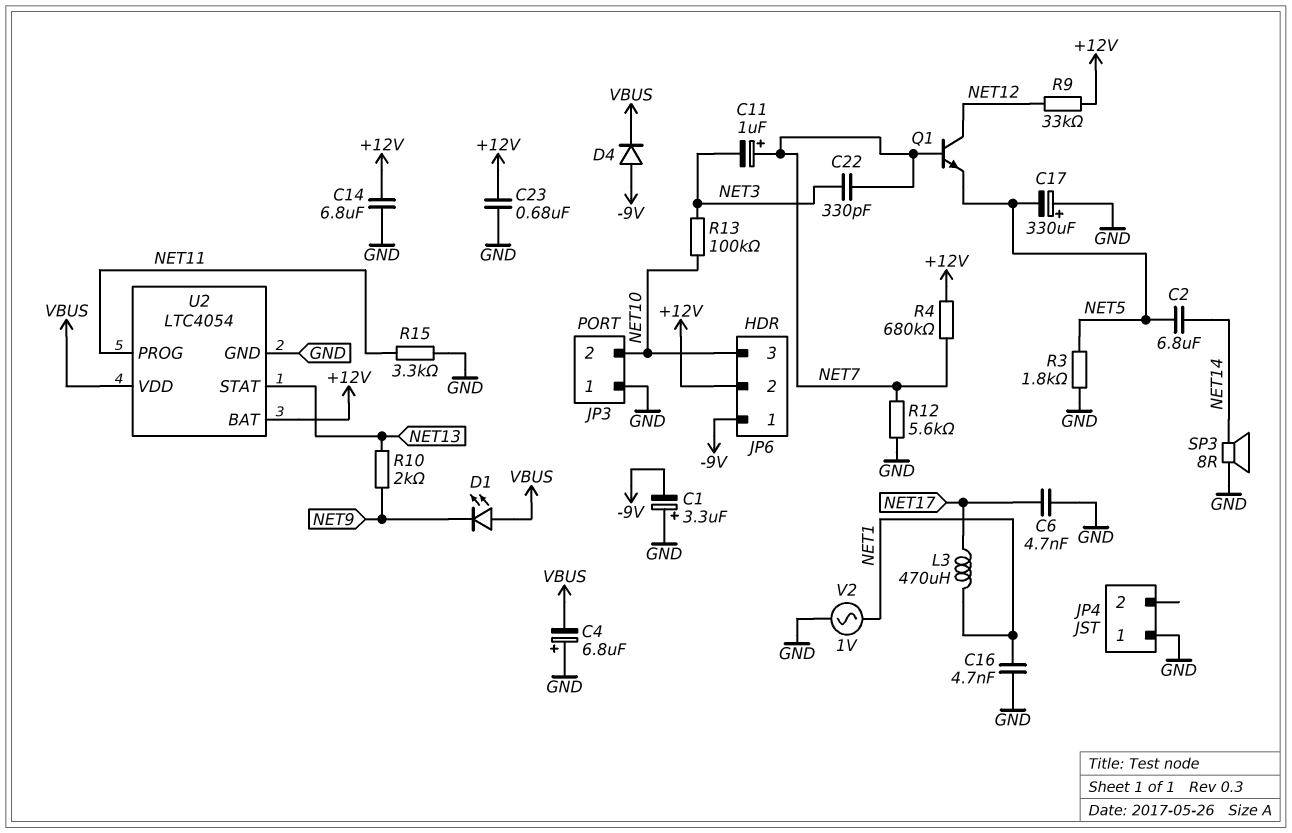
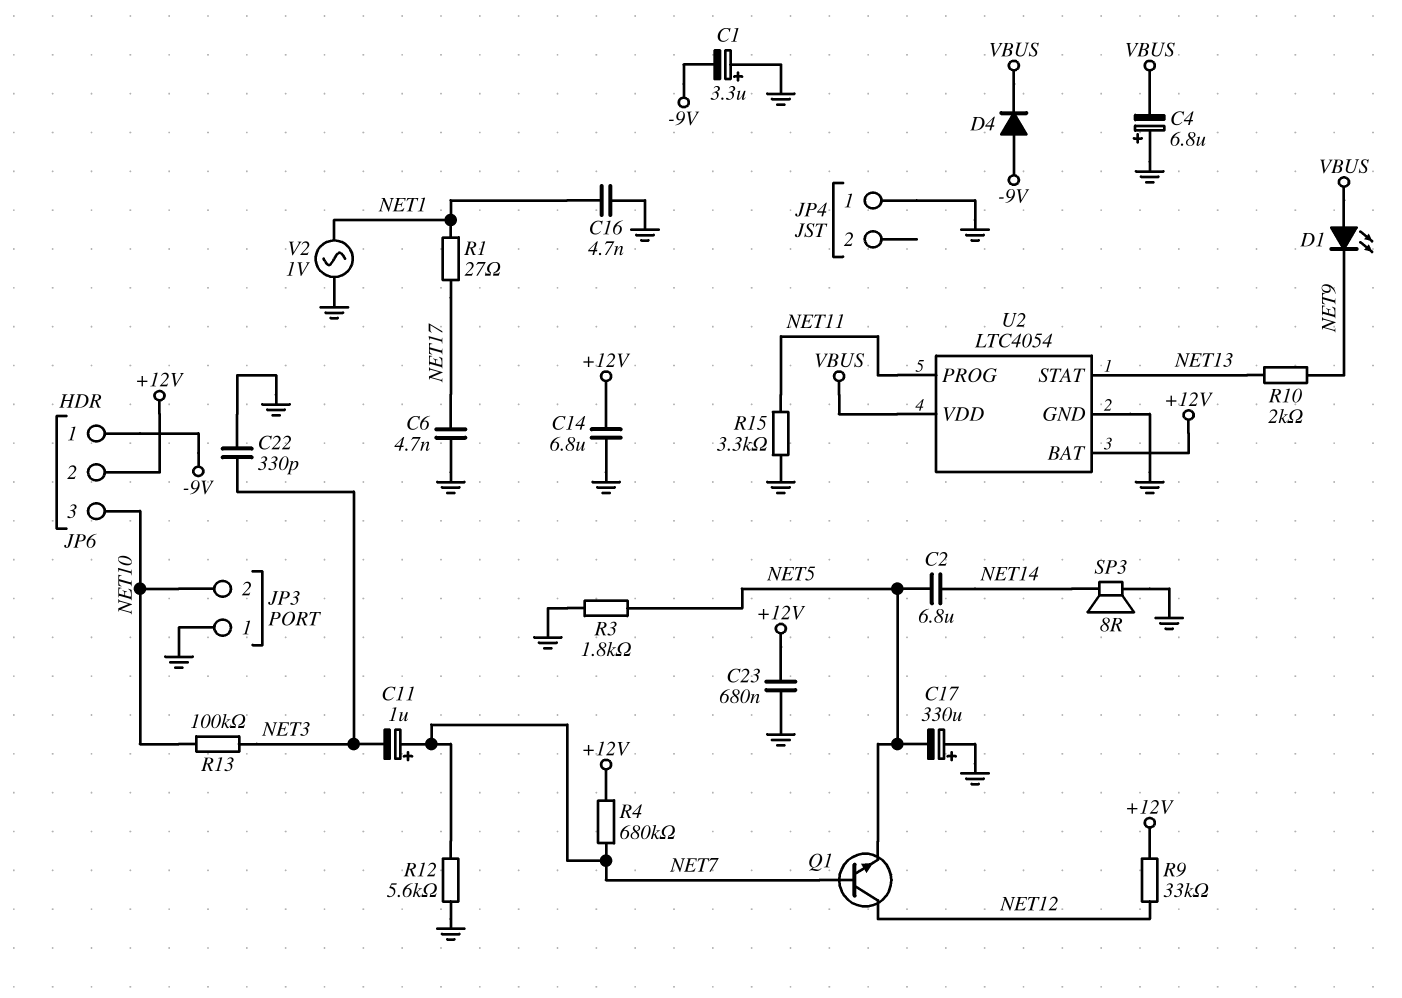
C22: 330pF (NET3, NET7) -> 330pF (GND, NET3)
L3: 470uH (NET1, NET17) -> none
R1: none -> 27 (NET1, NET17)

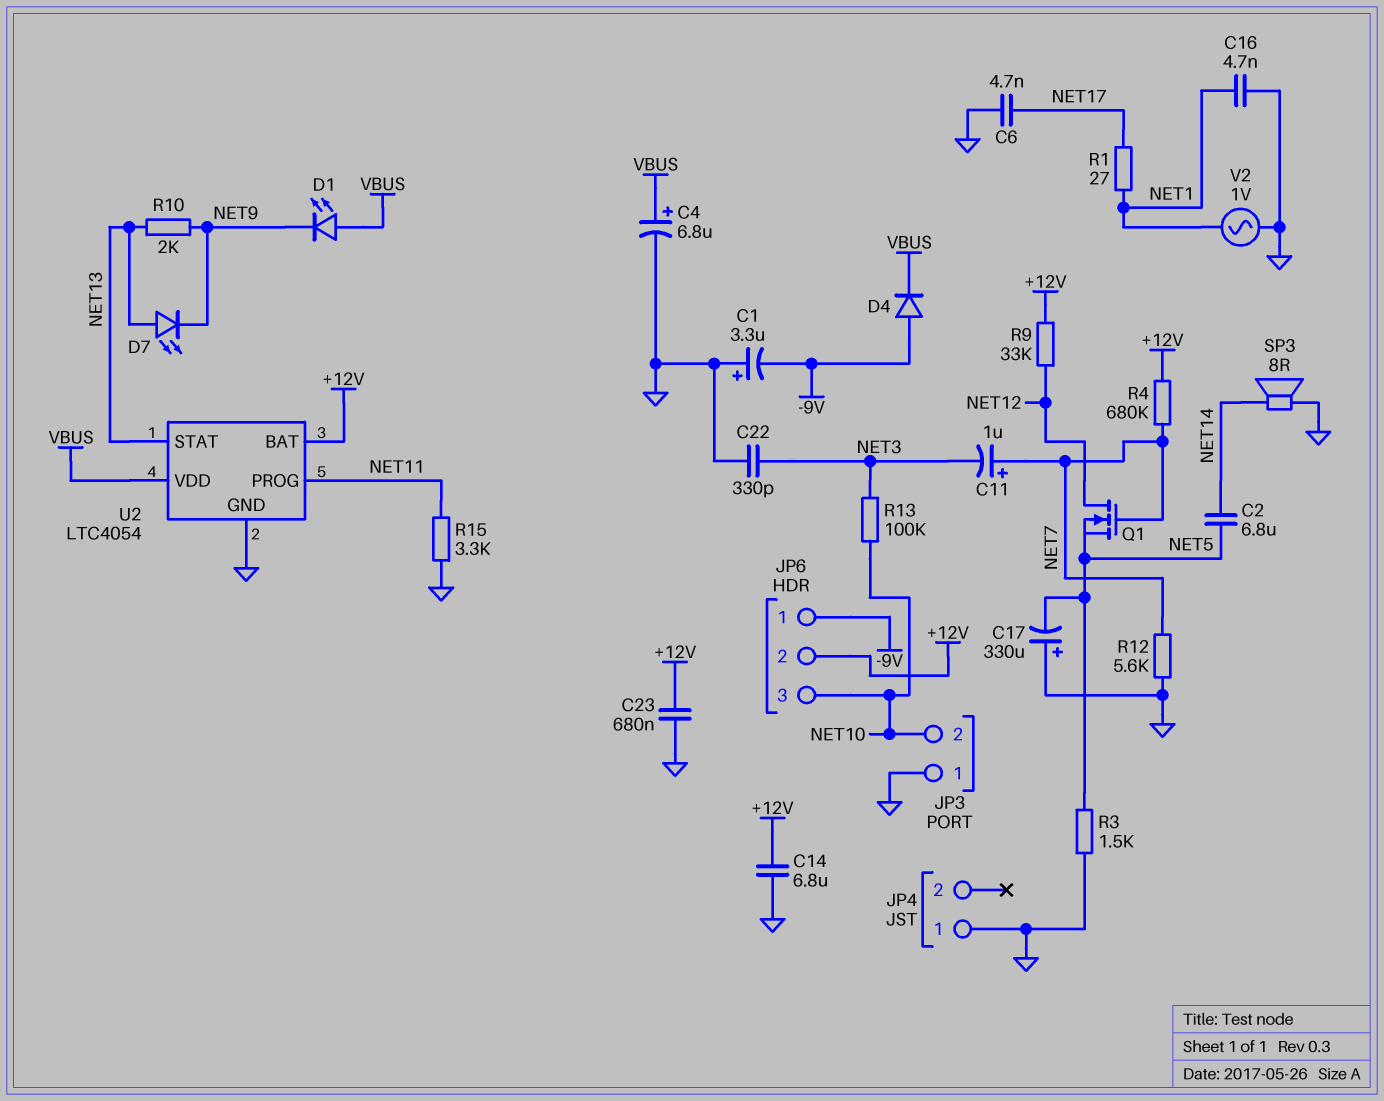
C4: 6.8uF (plus GND, minus VBUS) -> 6.8uF (plus VBUS, minus GND)
D7: none -> LED (A NET13, K NET9)
Q1: NPN (B NET7, C NET12, E NET5) -> NMOS (G NET7, D NET12, S NET5)
R3: 1.8k (GND, NET5) -> 1.5k (GND, NET5)

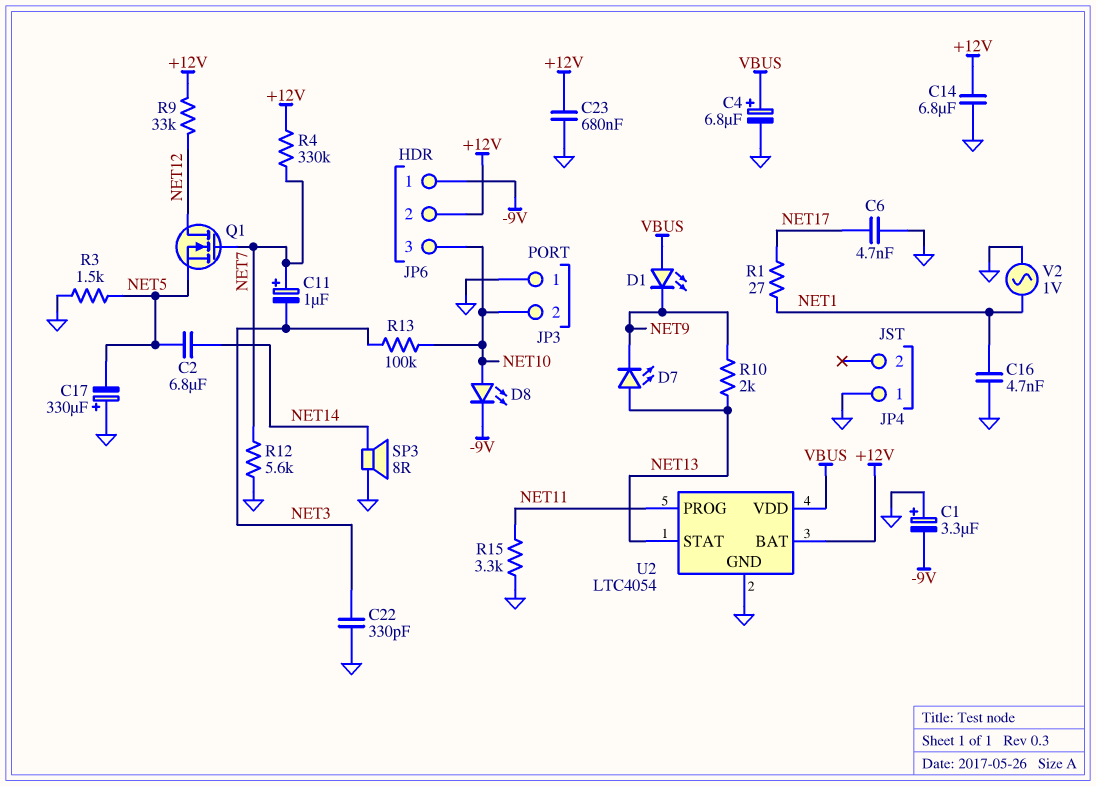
D4: diode (A -9V, K VBUS) -> none
D8: none -> LED (A NET10, K -9V)
R4: 680k (+12V, NET7) -> 330k (+12V, NET7)

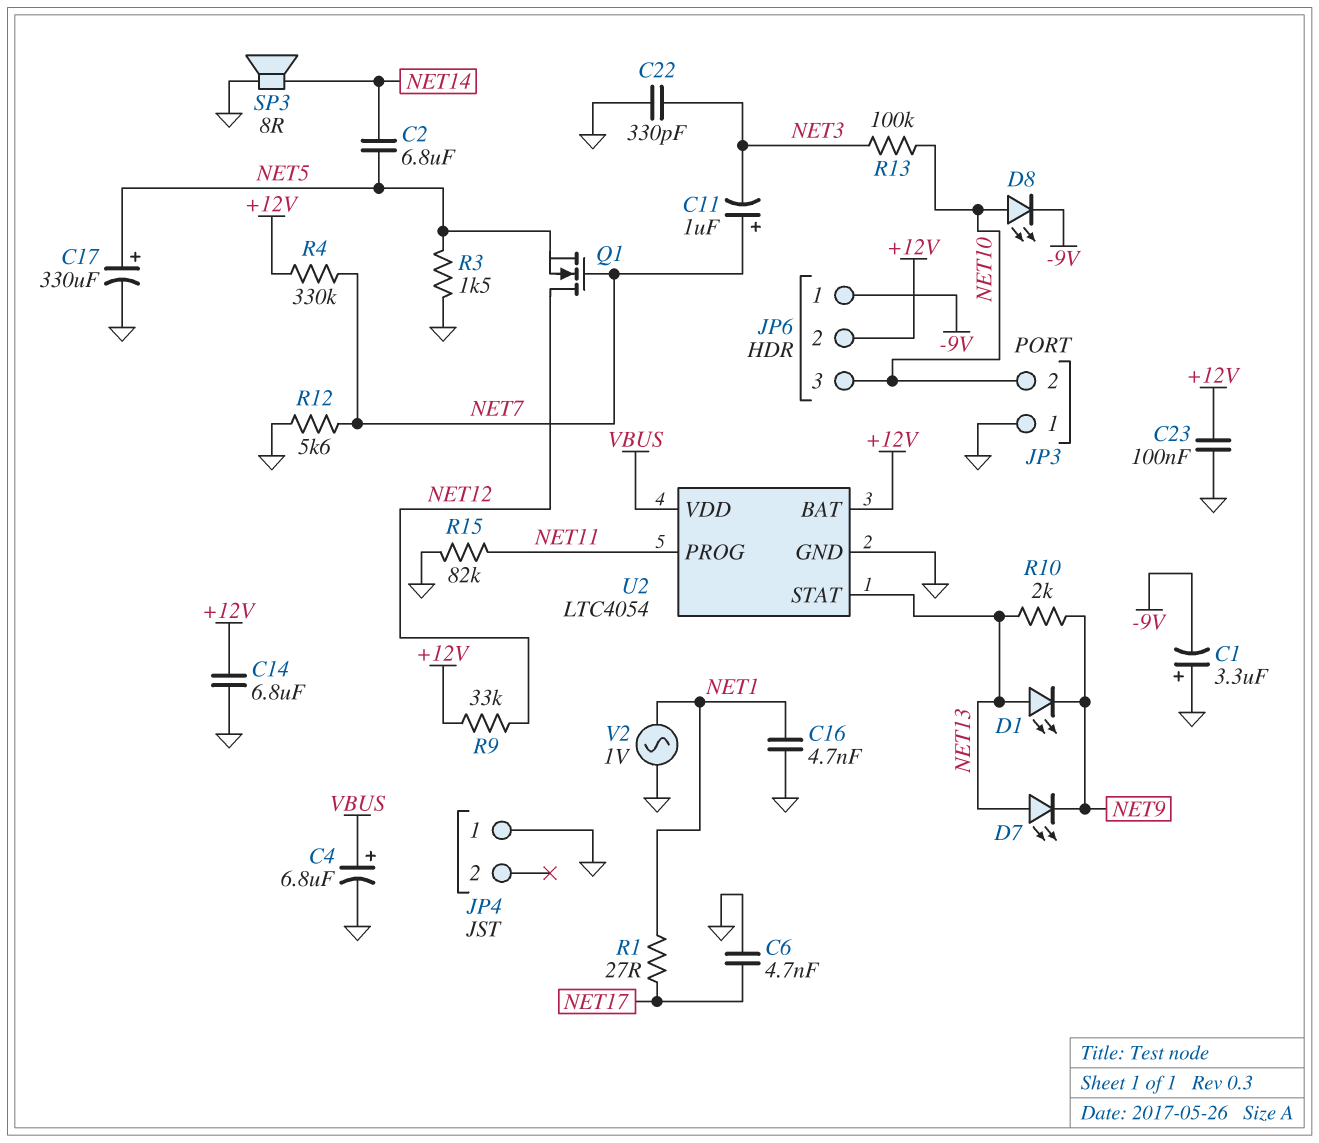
C17: 330uF (plus GND, minus NET5) -> 330uF (plus NET5, minus GND)
C23: 680nF (+12V, GND) -> 100nF (+12V, GND)
D1: LED (A VBUS, K NET9) -> LED (A NET13, K NET9)
R15: 3.3k (GND, NET11) -> 82k (GND, NET11)

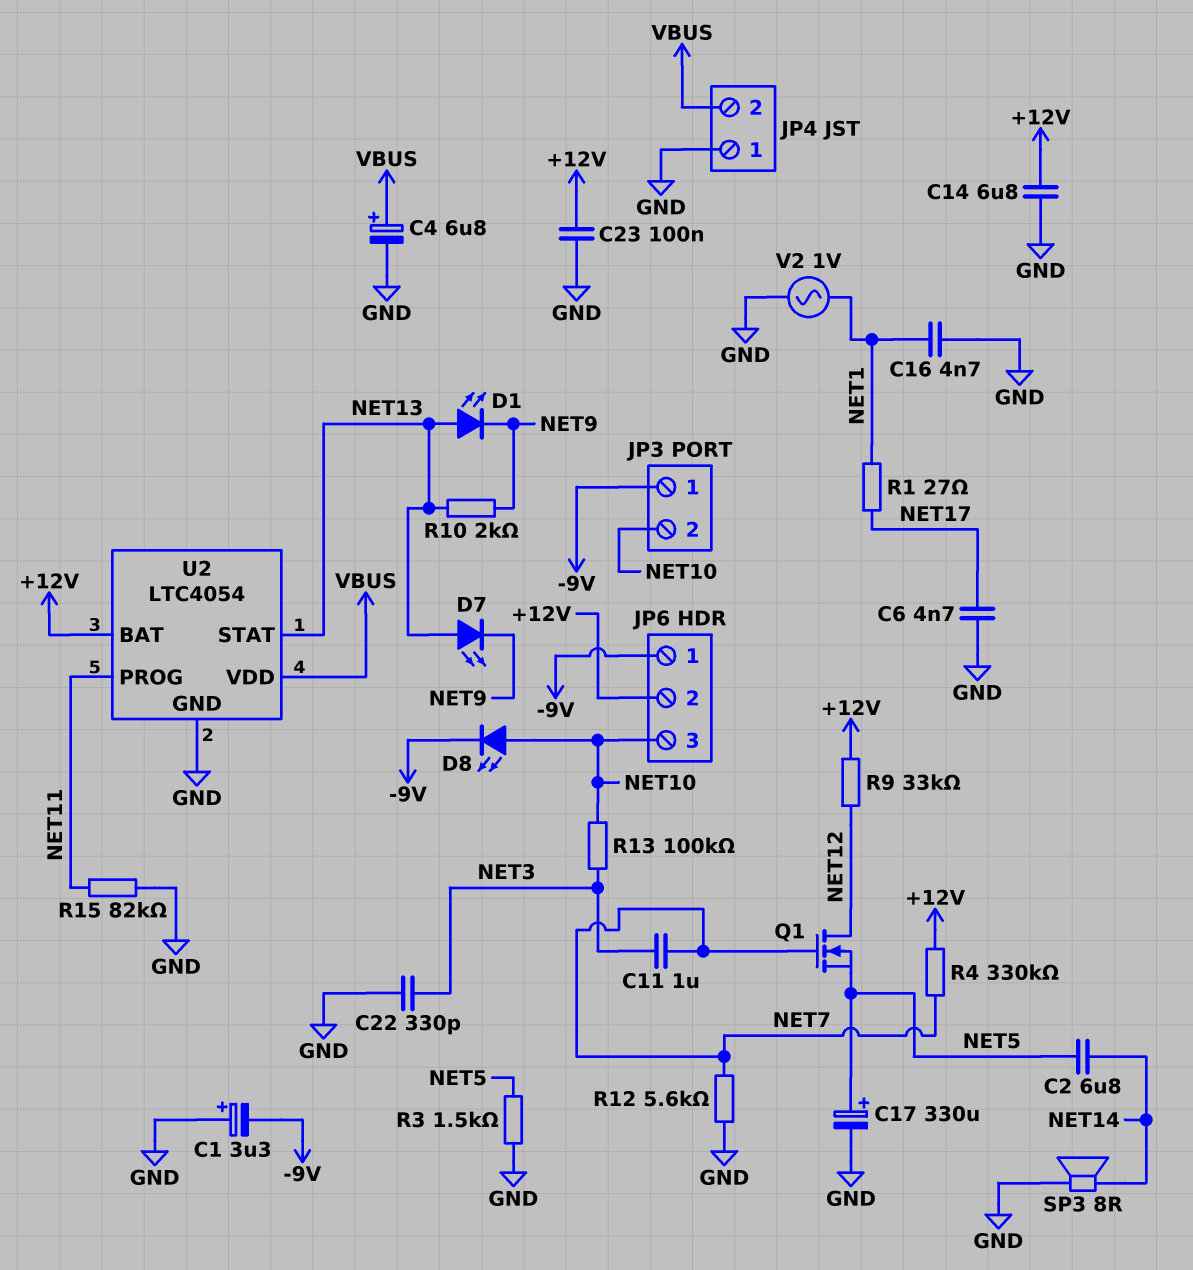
C11: 1uF (plus NET7, minus NET3) -> 1uF (NET3, NET7)
JP3 pin 1: GND -> -9V
JP4 pin 2: none -> VBUS

